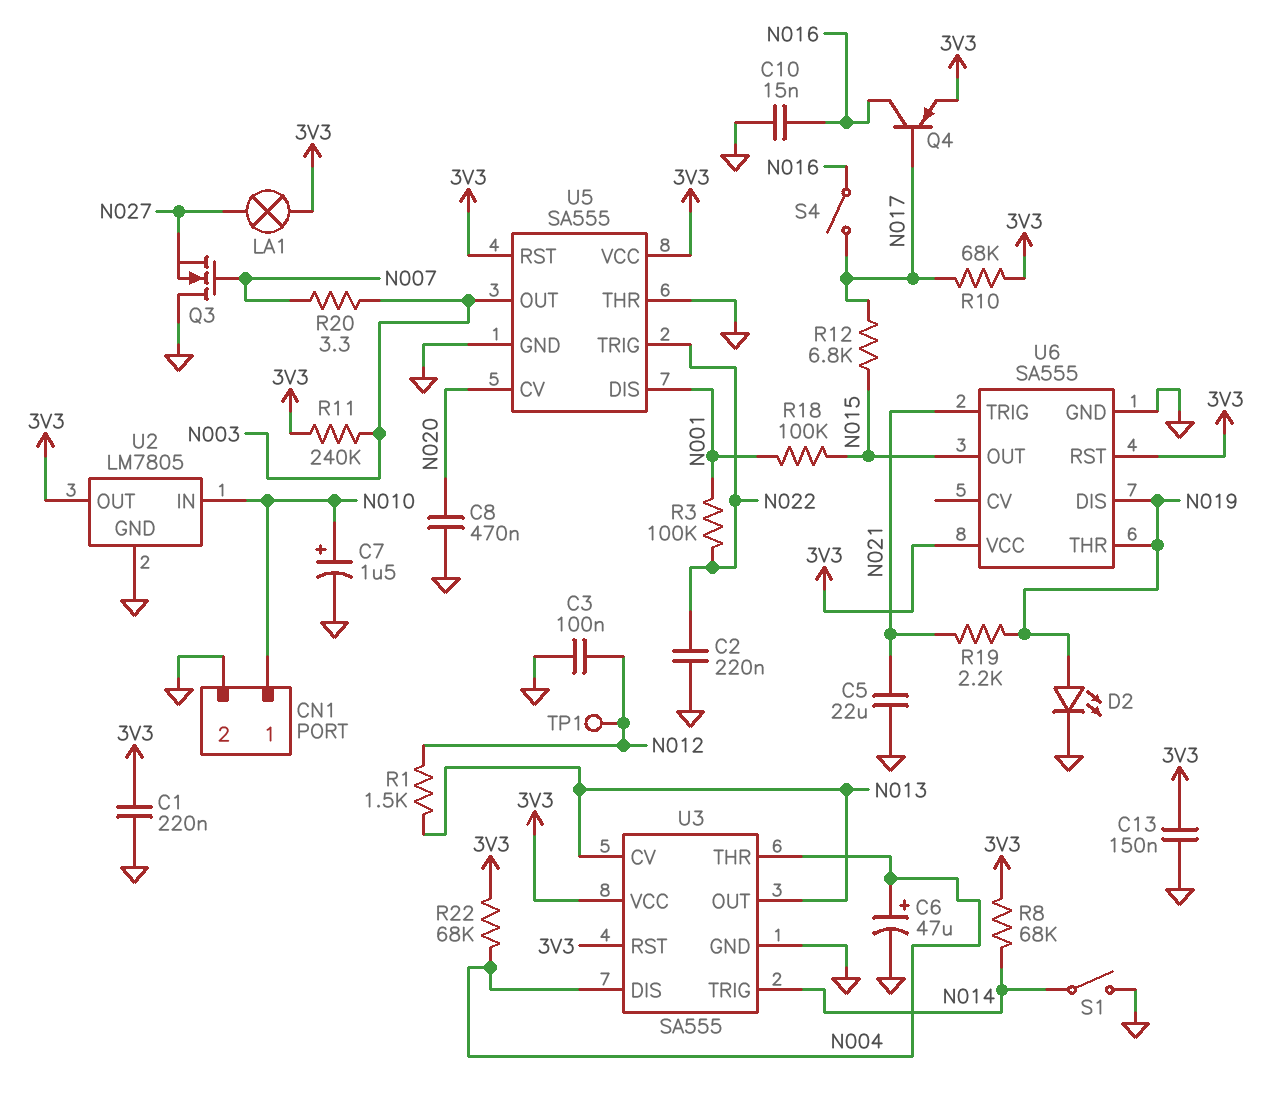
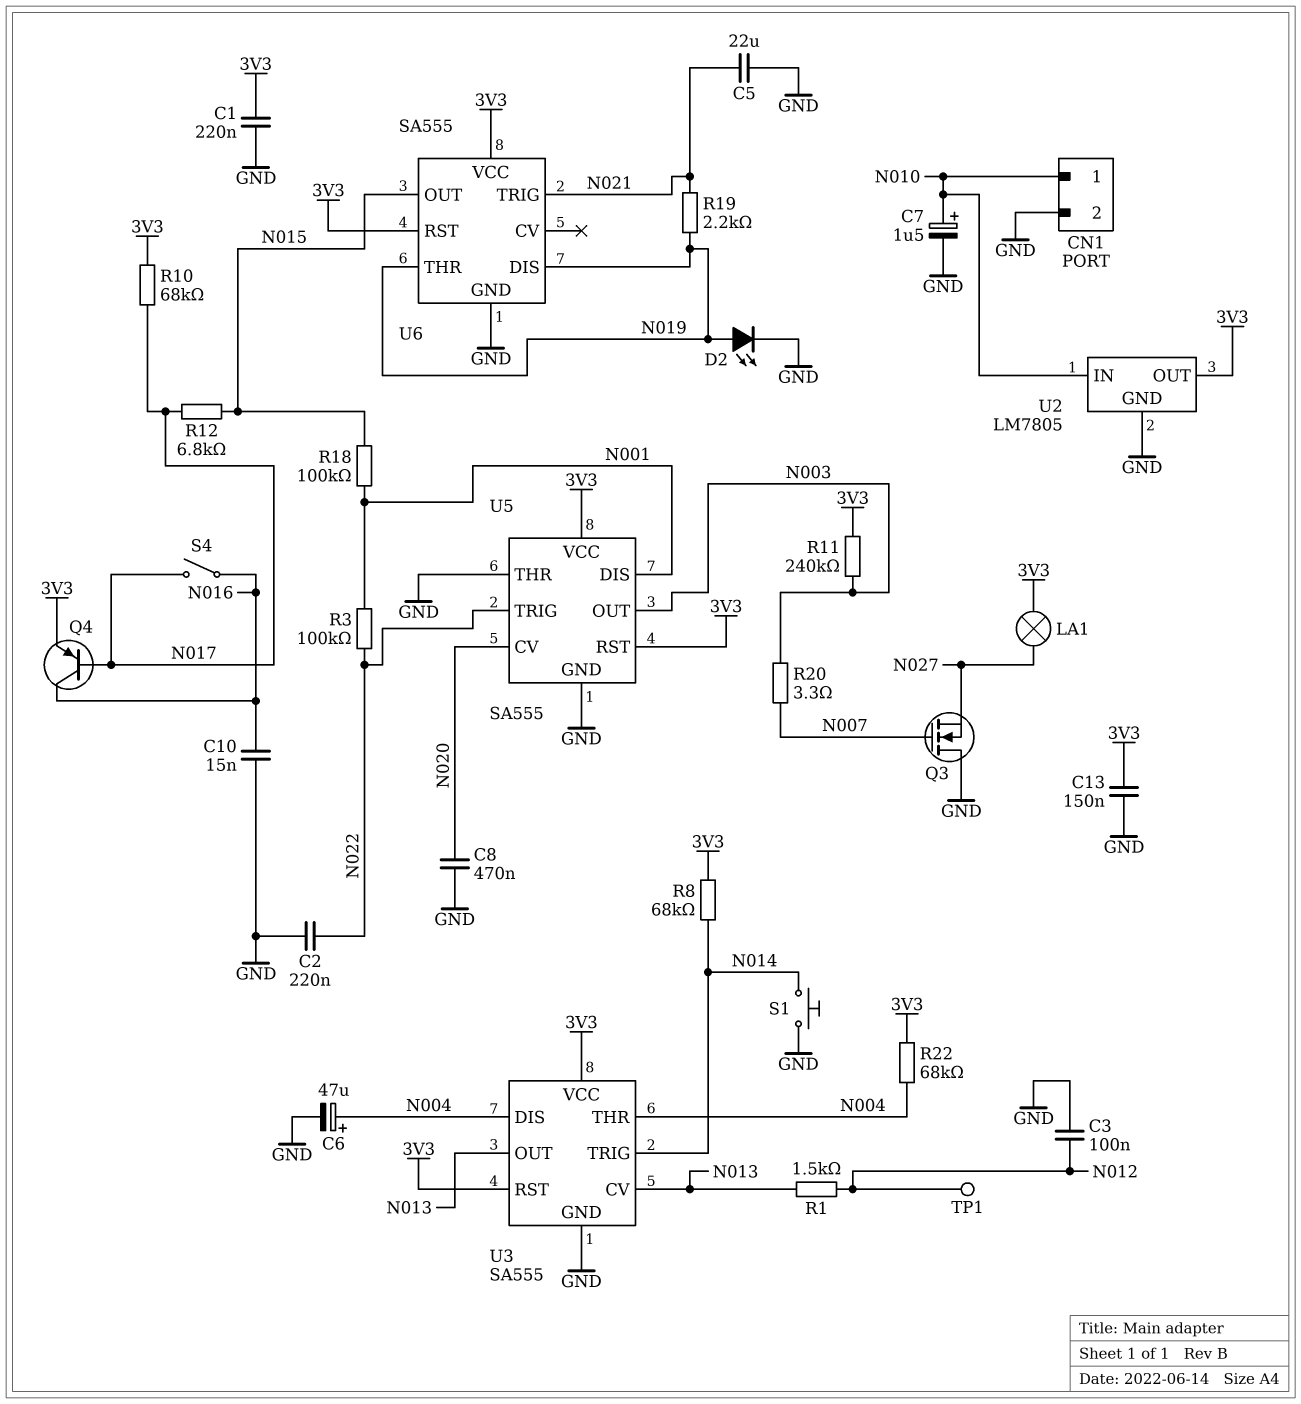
S1: switch (GND, N014) -> button (GND, N014)

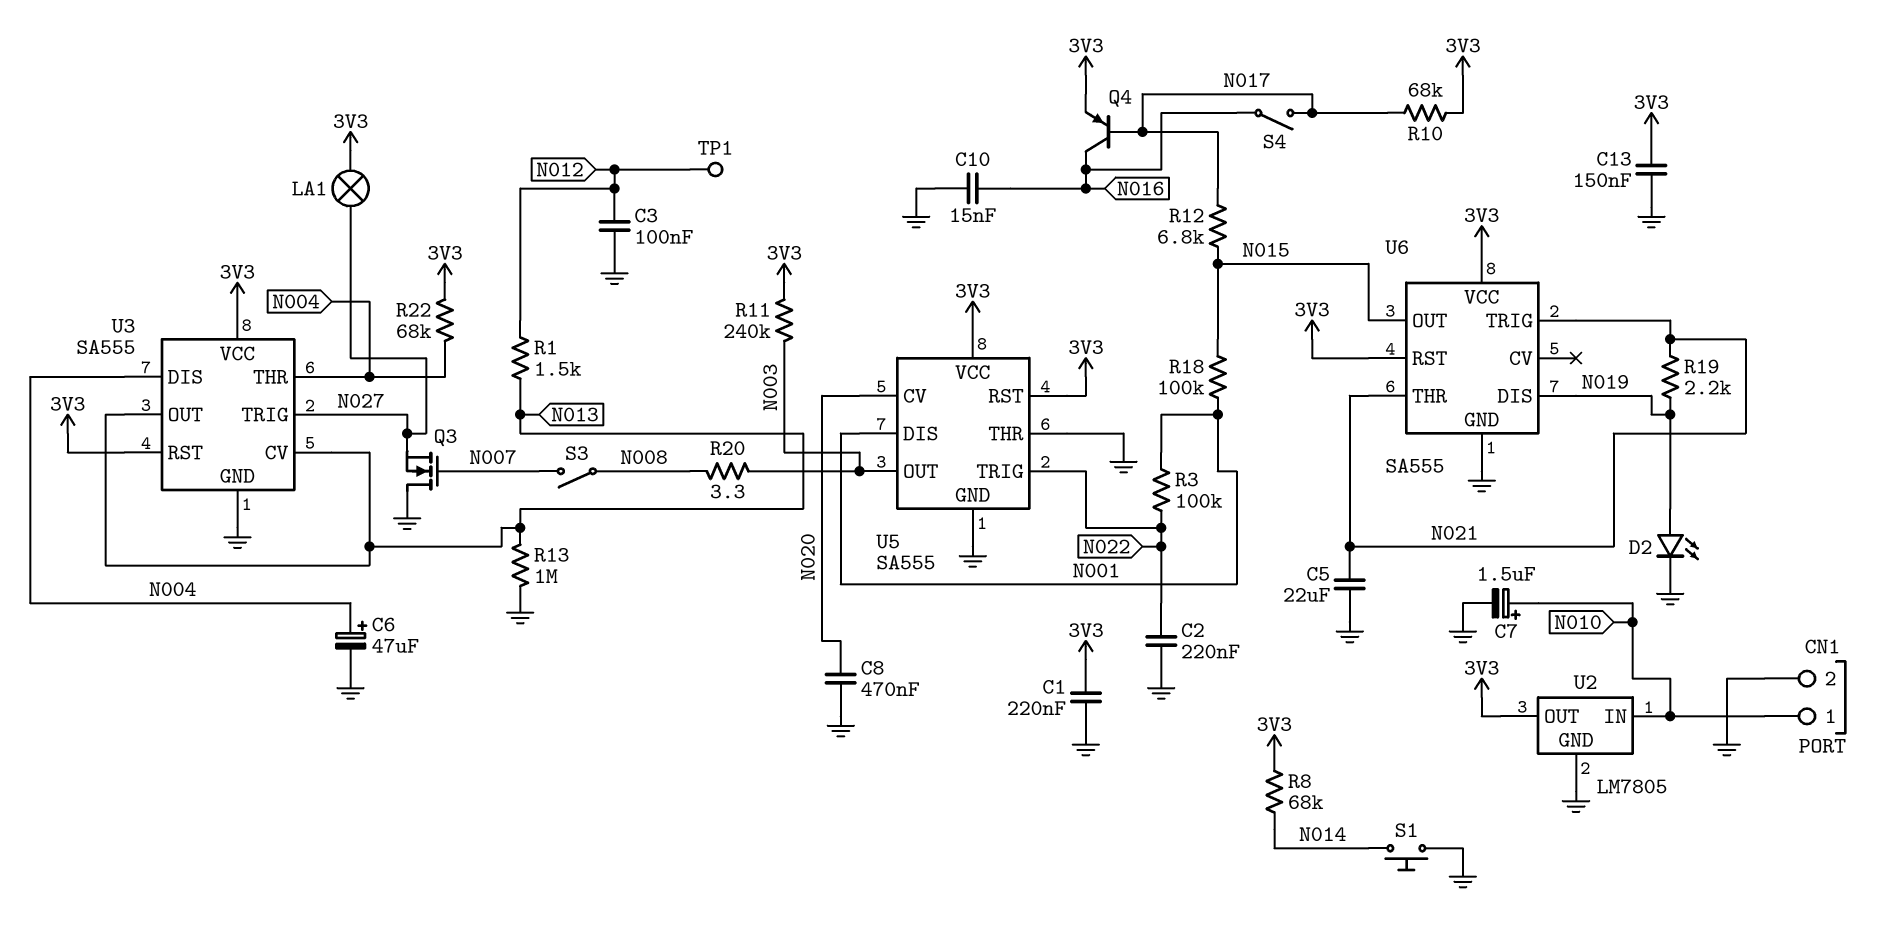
R13: none -> 1M (GND, N013)
R20: 3.3 (N003, N007) -> 3.3 (N003, N008)
S3: none -> switch (N007, N008)
U3 pin TRIG: N014 -> N027
U6 pin THR: N019 -> N021

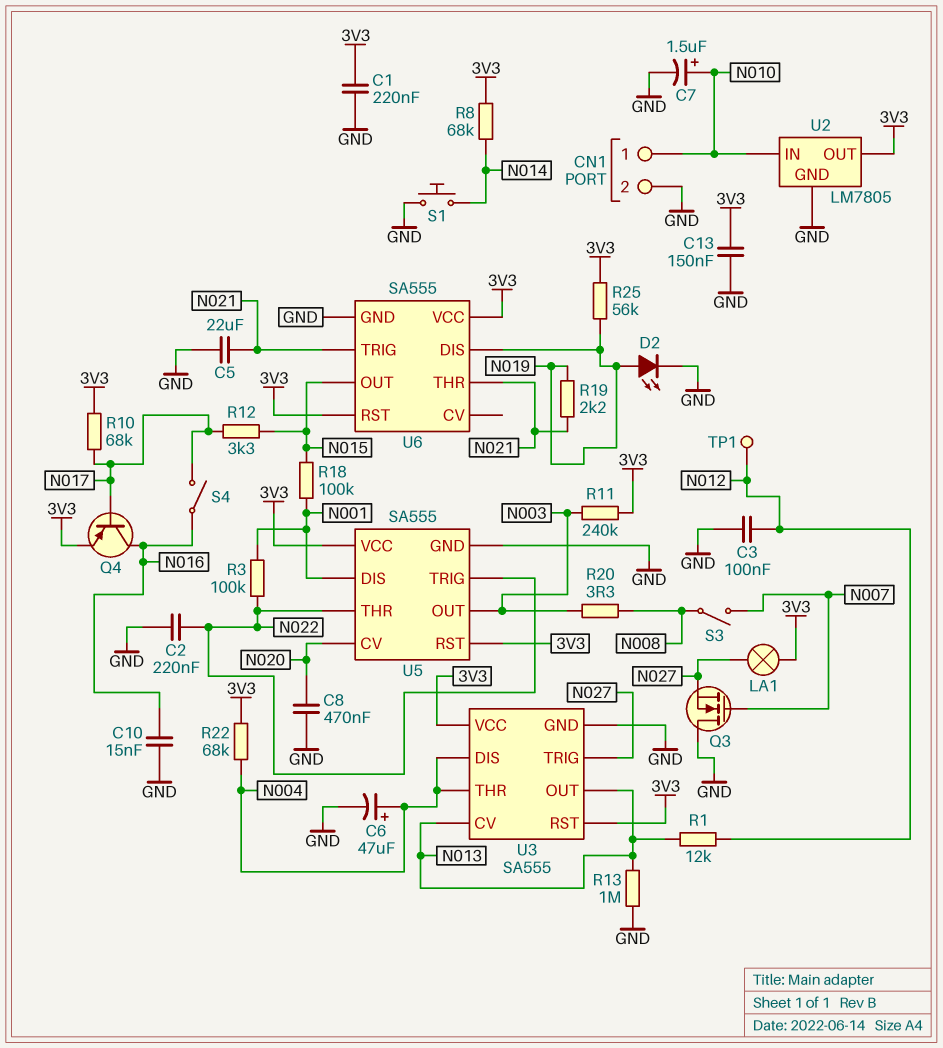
R1: 1.5k (N012, N013) -> 12k (N012, N013)
R12: 6.8k (N015, N017) -> 3.3k (N015, N017)
R25: none -> 56k (3V3, N019)
U5 pin THR: GND -> N022

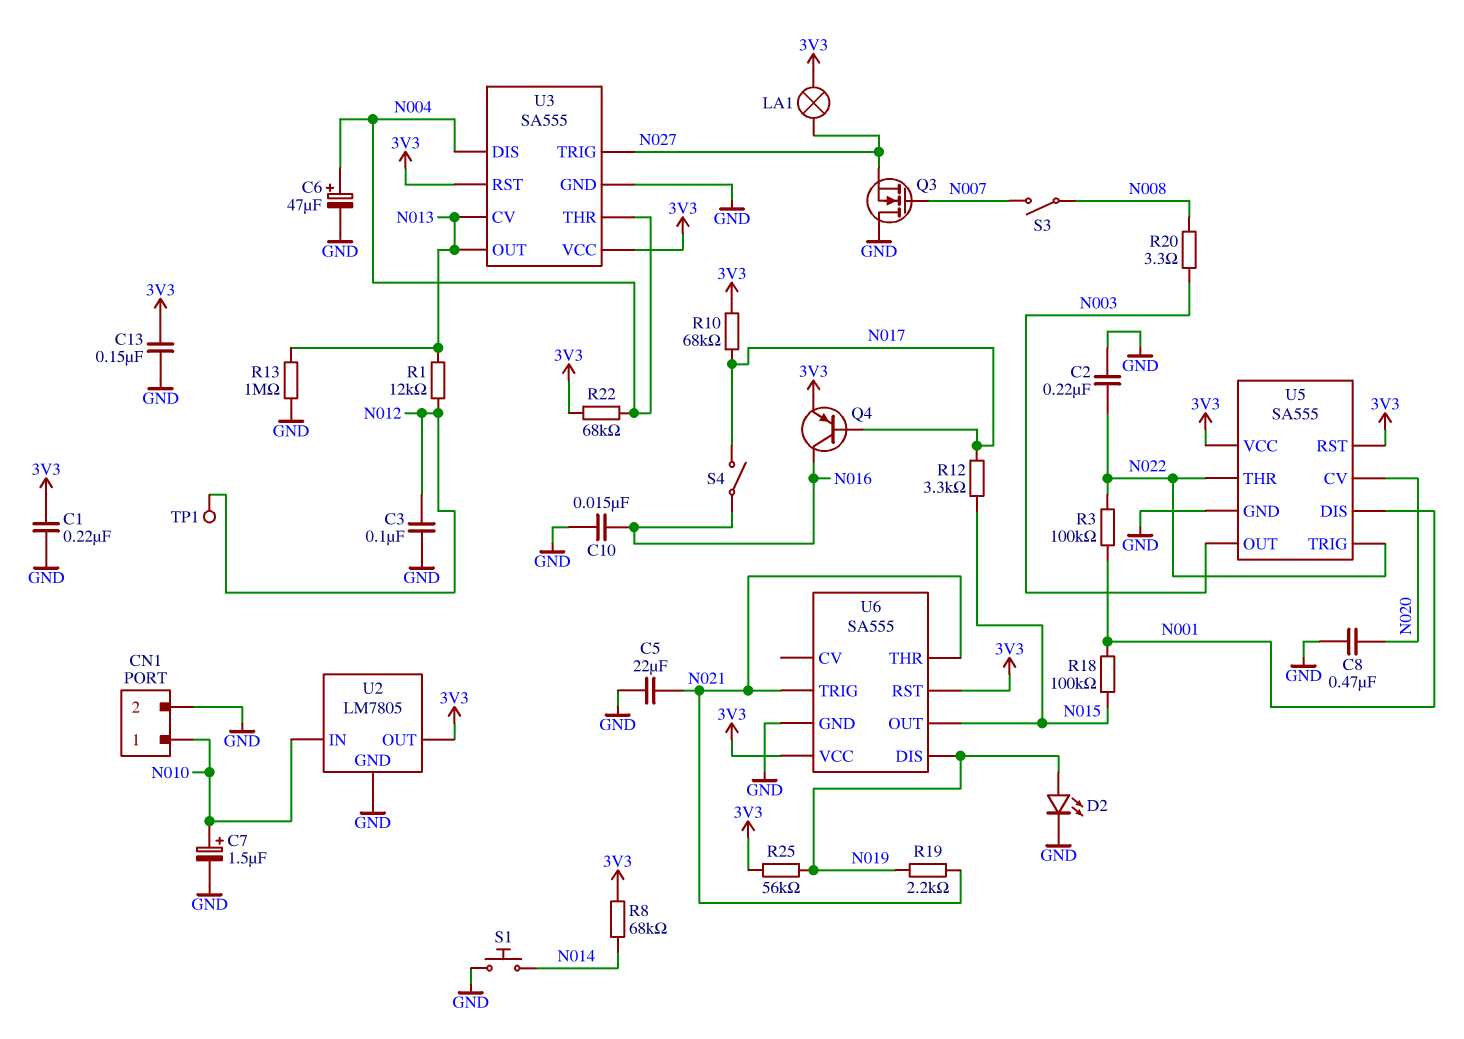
R11: 240k (3V3, N003) -> none

